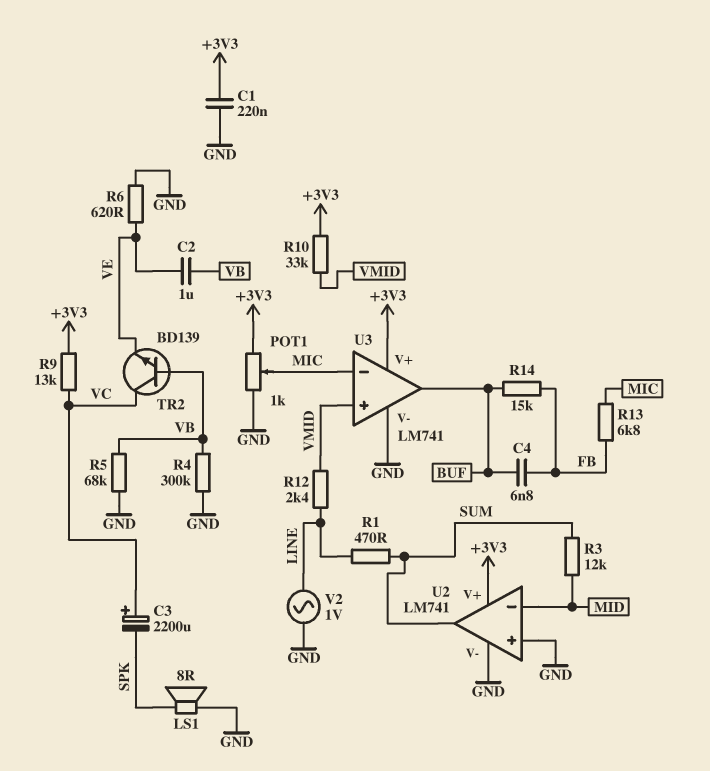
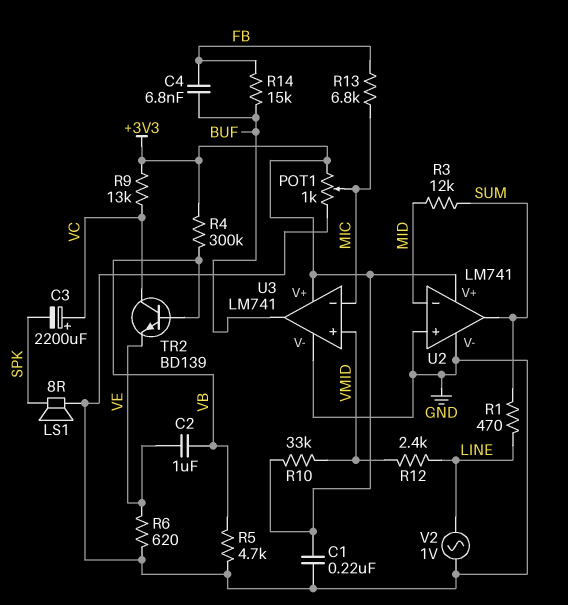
R4: 300k (GND, VB) -> 300k (+3V3, VB)
R5: 68k (GND, VB) -> 4.7k (GND, VB)

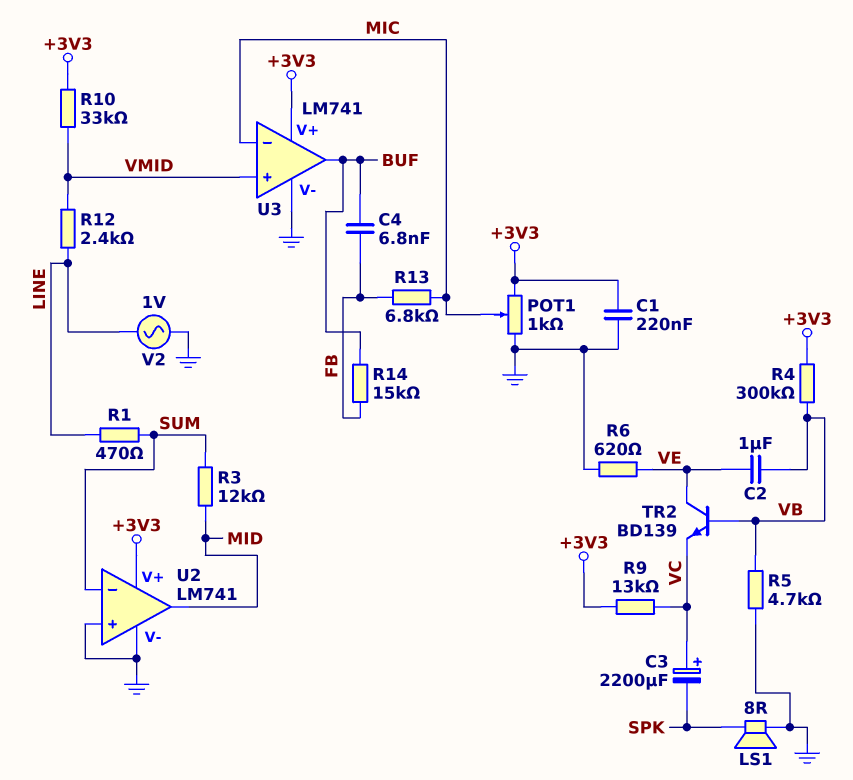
TR2: NPN BD139 (B VB, C VC, E VE) -> NPN BD139 (B VB, C VE, E VC)
U2 pin in-: MID -> SUM
U2 pin out: SUM -> MID

